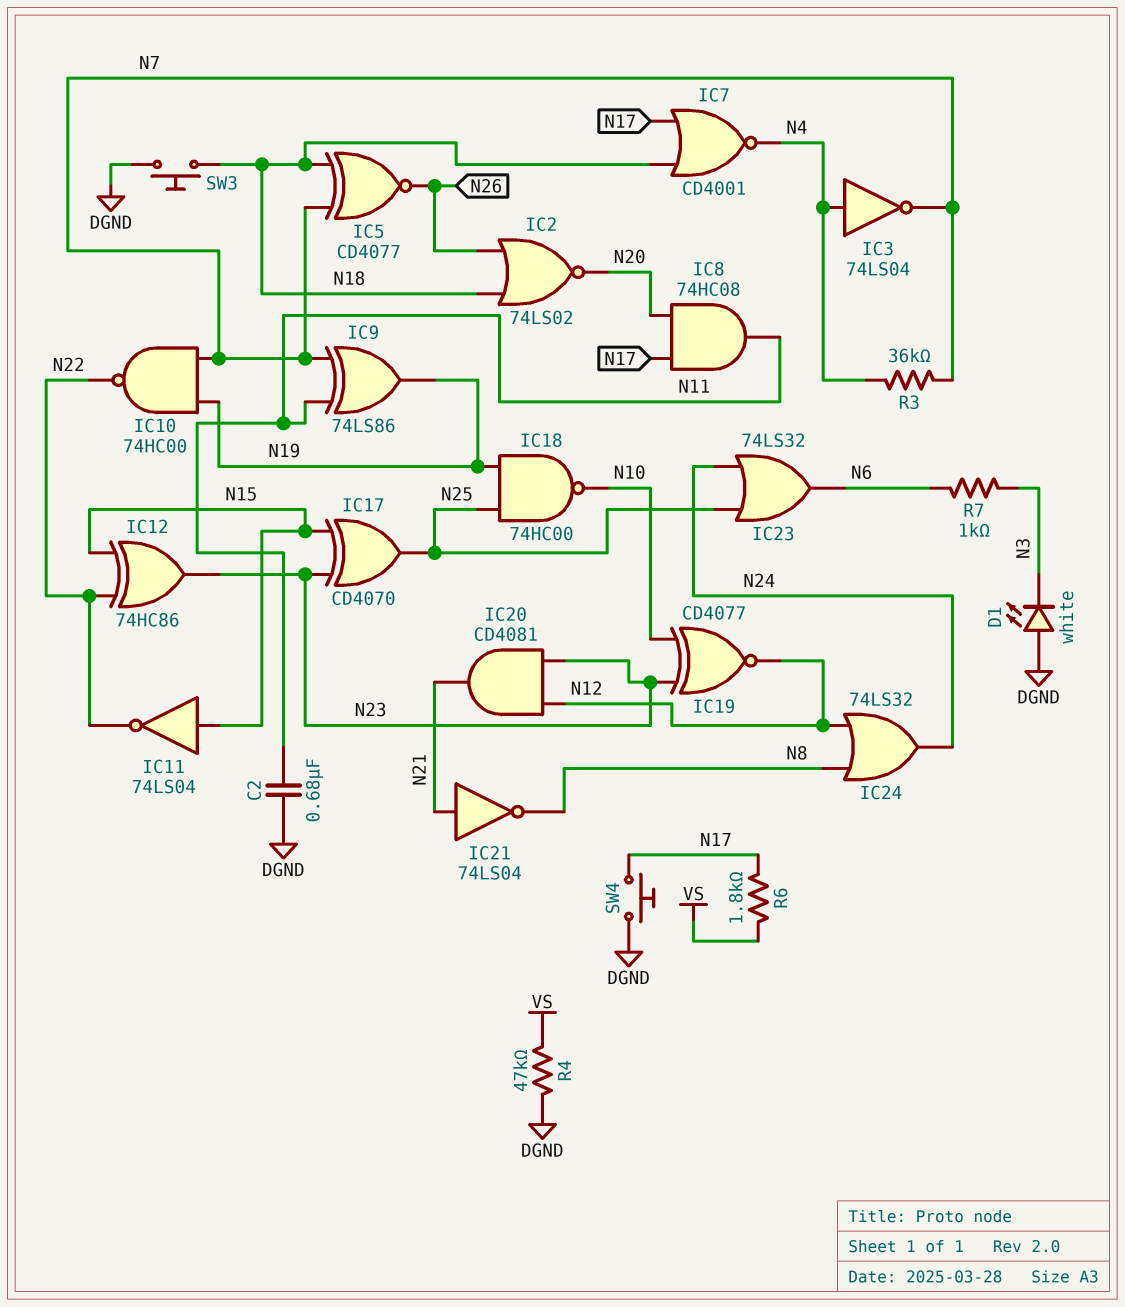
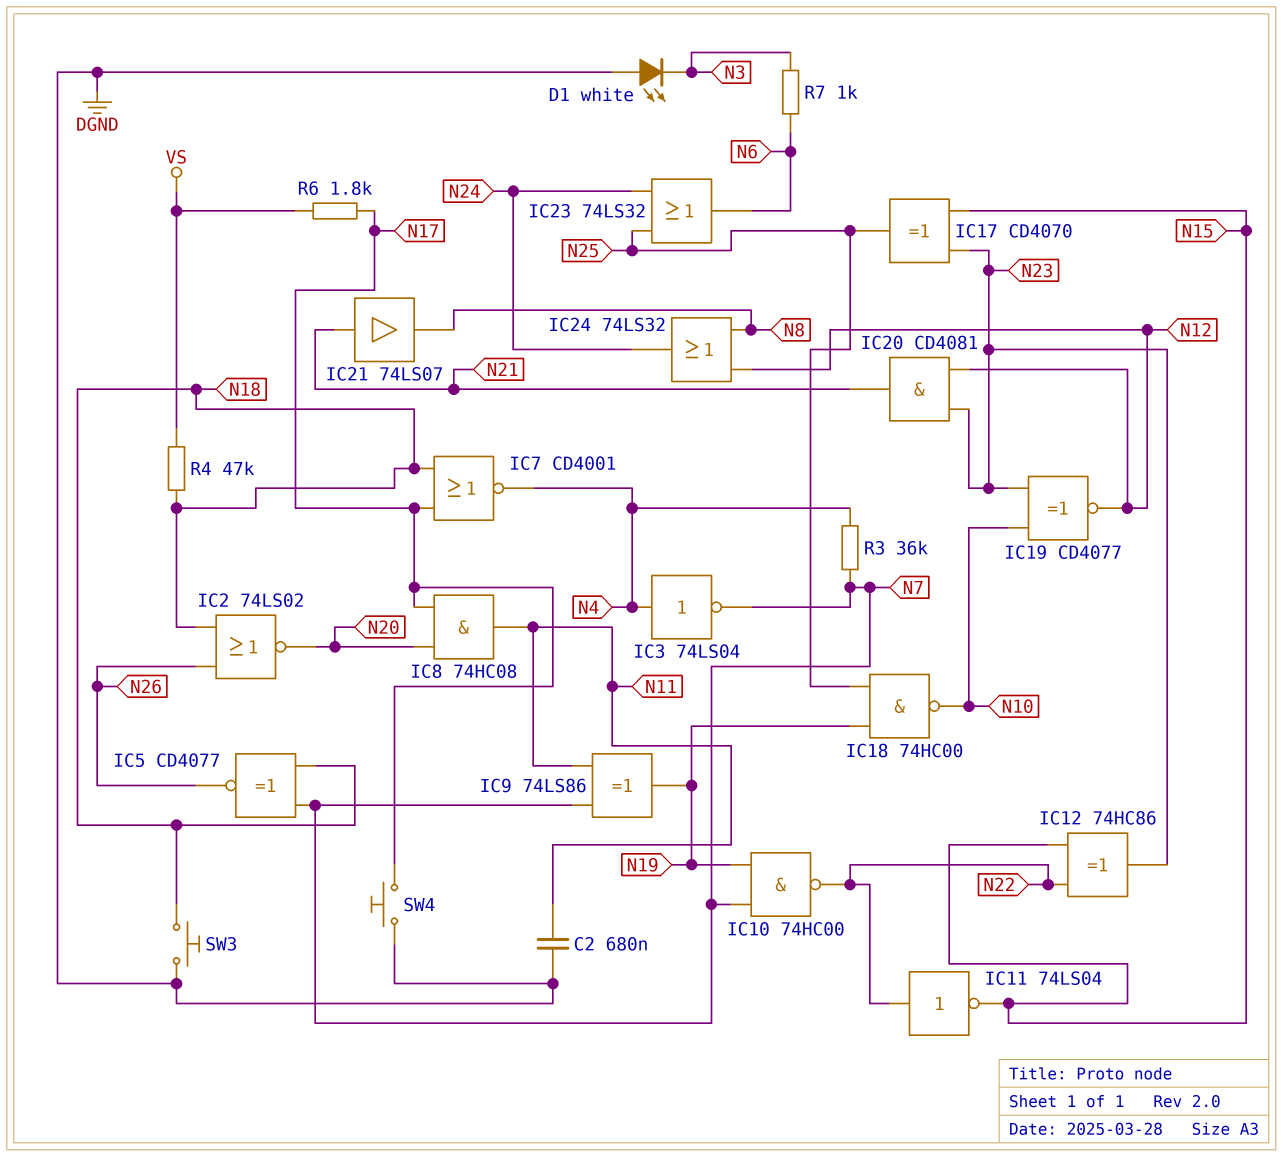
IC11: NOT 74LS04 (in N15, out N22) -> NOT 74LS04 (in N22, out N15)
IC21: NOT 74LS04 (in N21, out N8) -> buffer 74LS07 (in N21, out N8)
R4: 47k (DGND, VS) -> 47k (N18, VS)

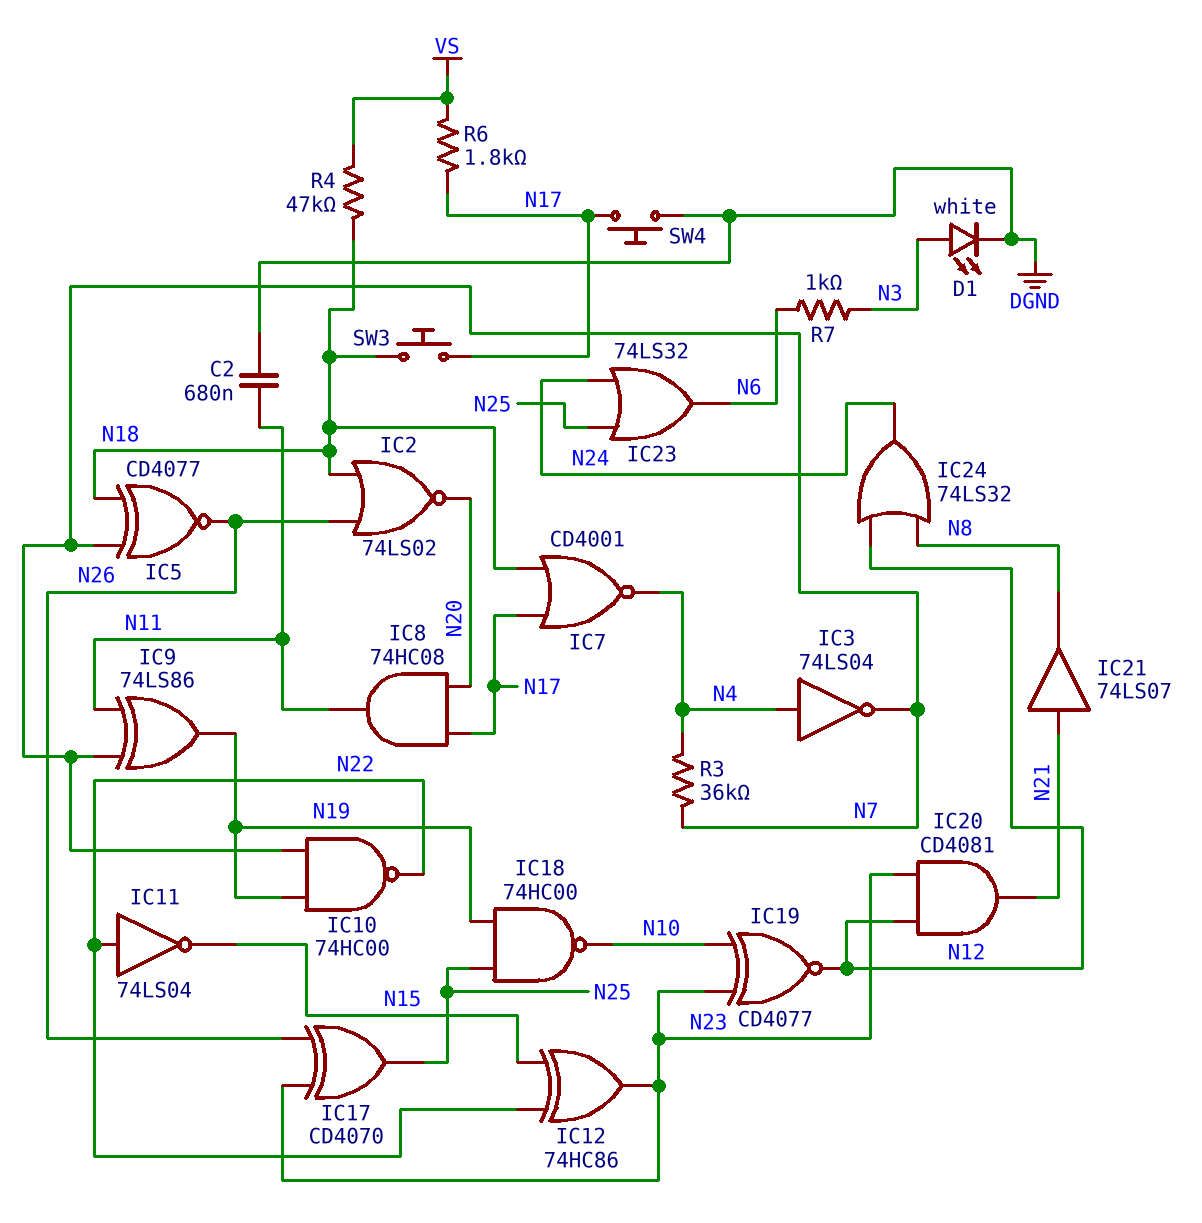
D1: LED white (A DGND, K N3) -> LED white (A N3, K DGND)
IC17: XOR CD4070 (in N15, in N23, out N25) -> XOR CD4070 (in N23, in N26, out N25)
SW3: button (DGND, N18) -> button (N17, N18)

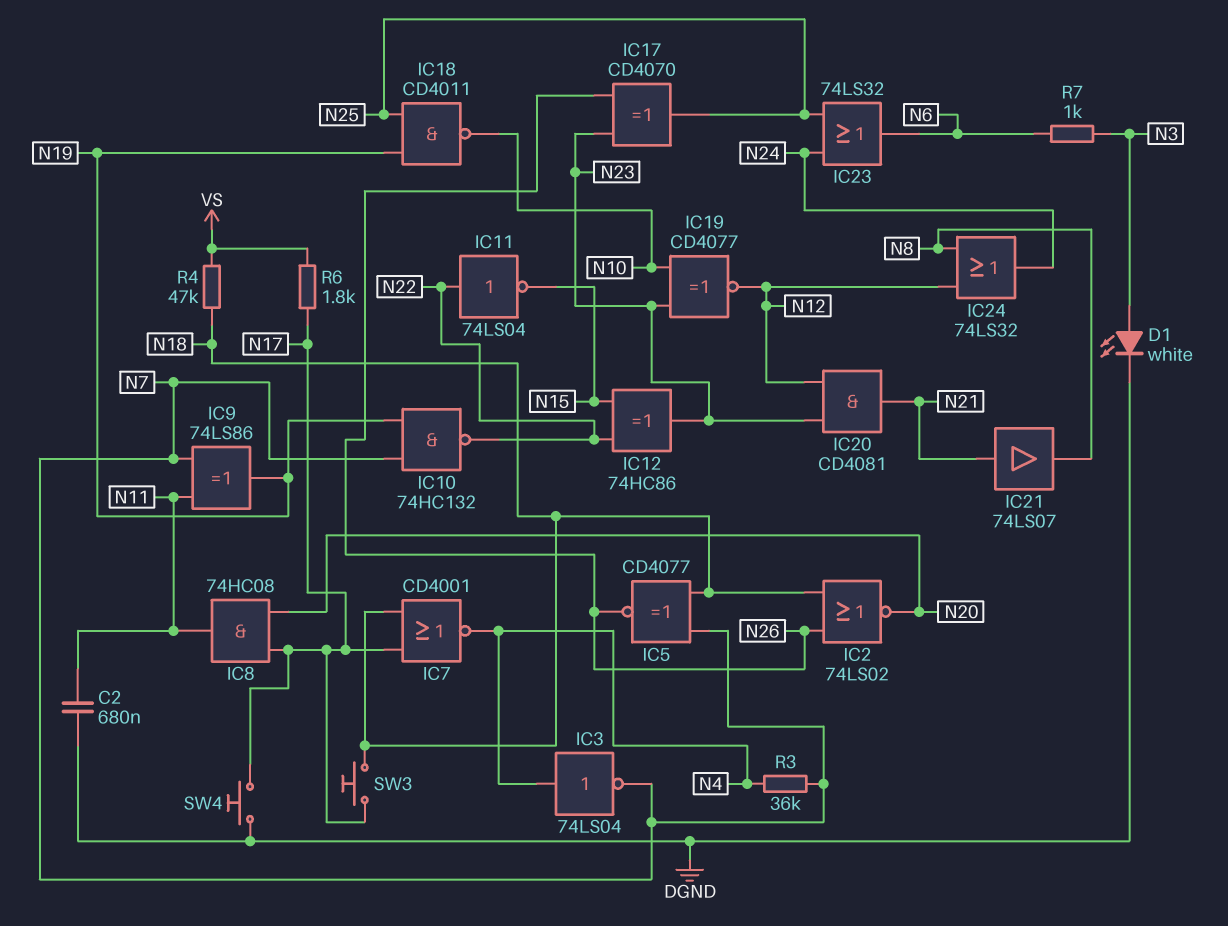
IC10: NAND 74HC00 (in N7, in N19, out N22) -> NAND 74HC132 (in N7, in N19, out N22)
IC18: NAND 74HC00 (in N19, in N25, out N10) -> NAND CD4011 (in N19, in N25, out N10)

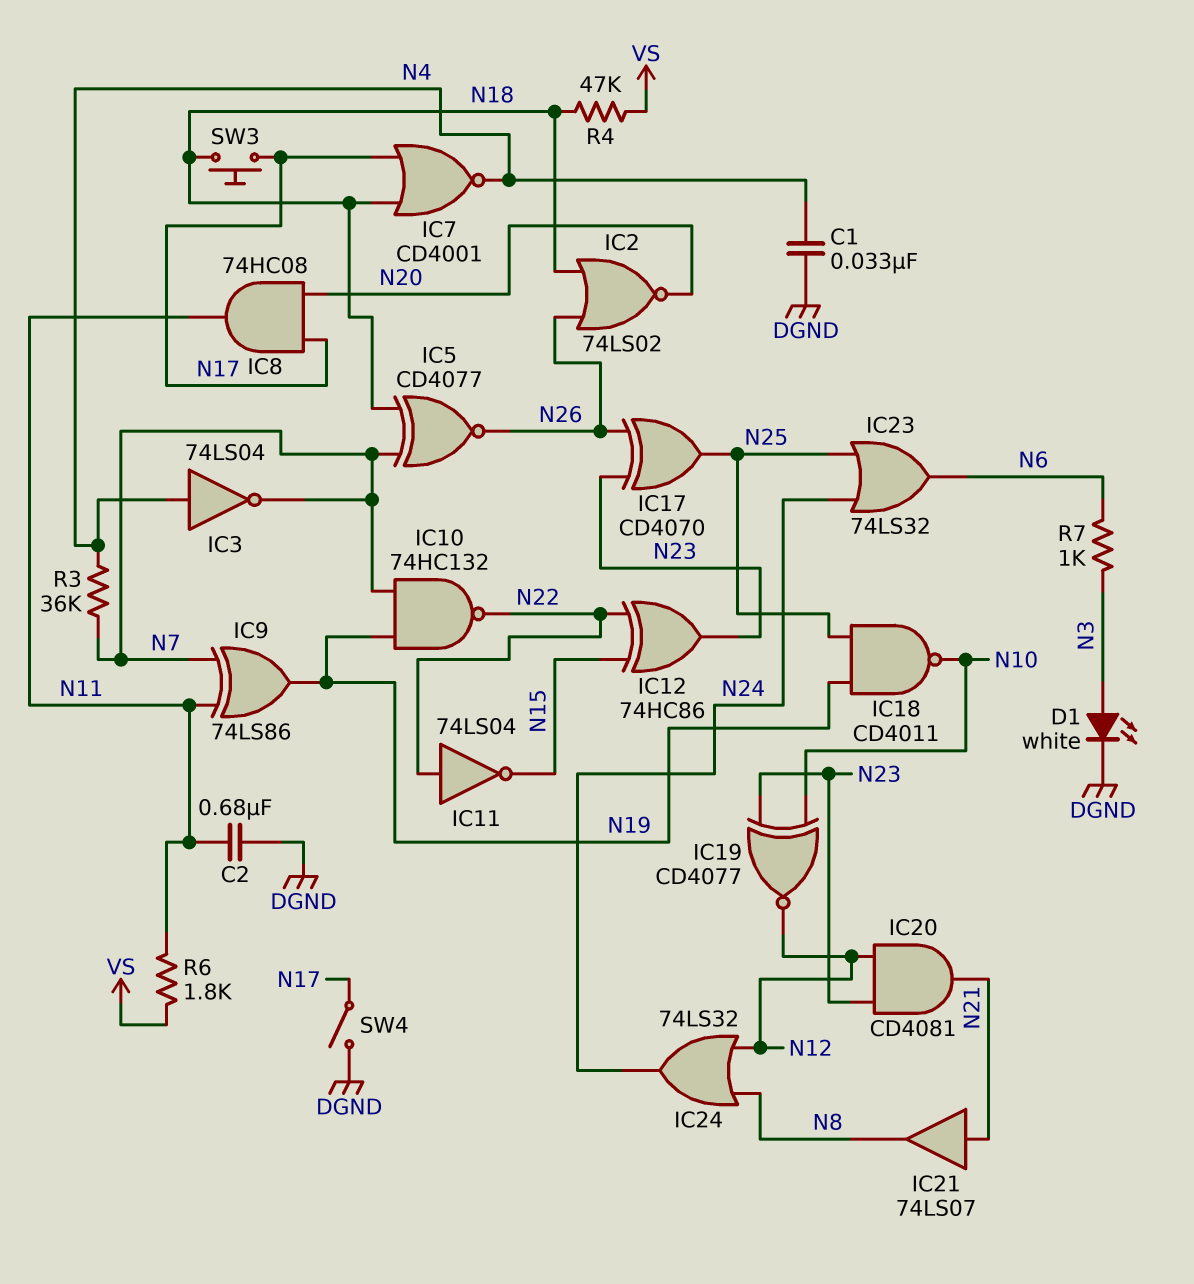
C1: none -> 33nF (DGND, N4)
R6: 1.8k (N17, VS) -> 1.8k (N11, VS)
SW4: button (DGND, N17) -> switch (DGND, N17)

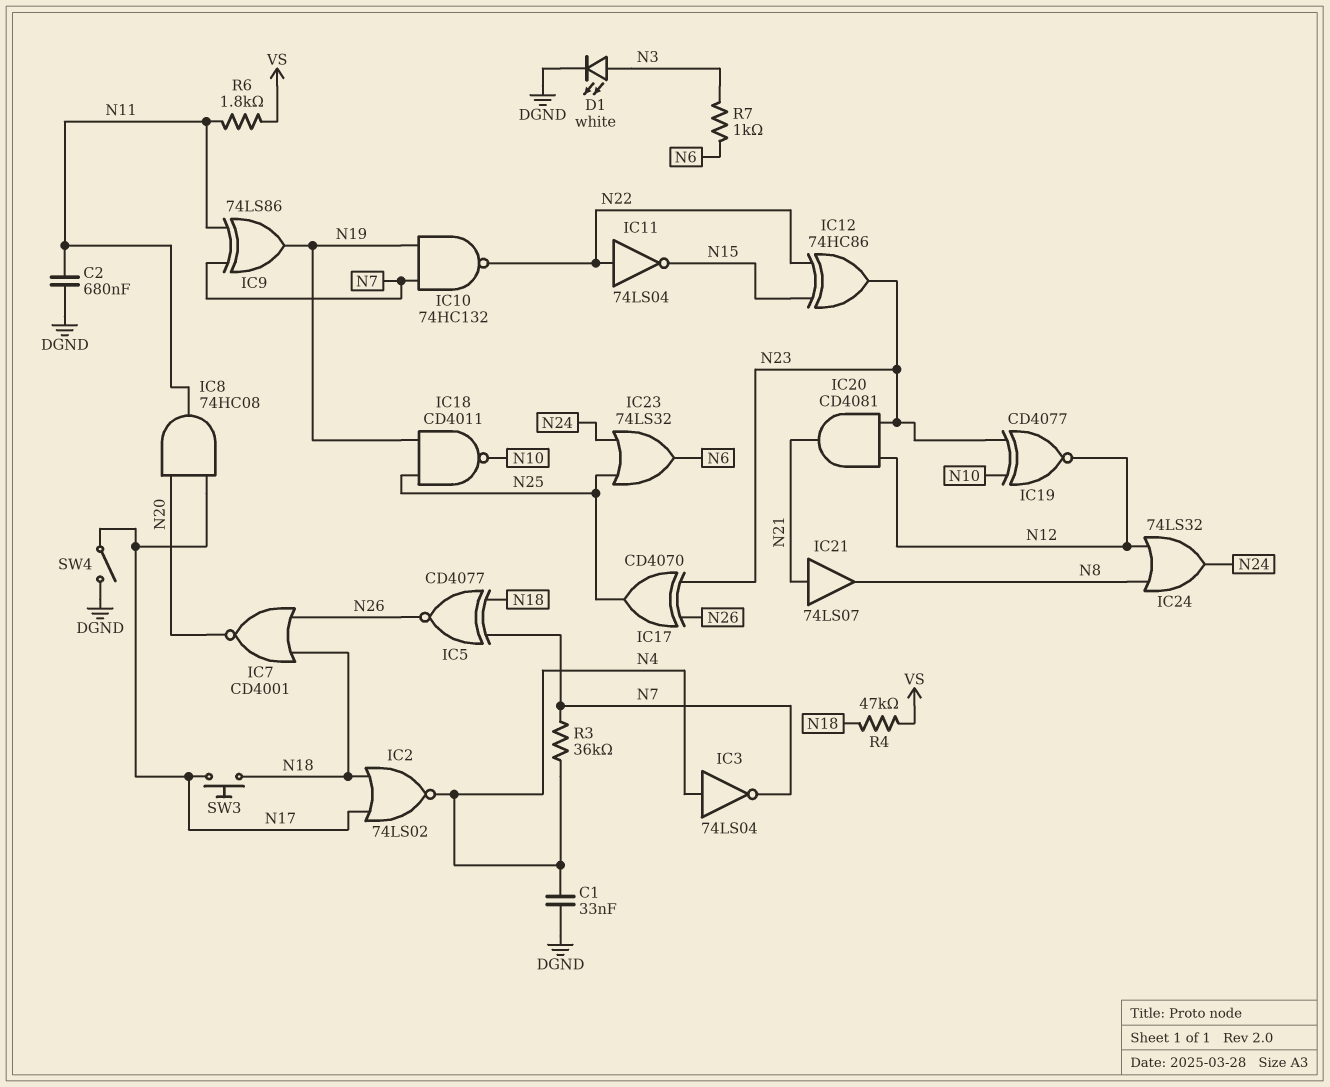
IC2: NOR 74LS02 (in N18, in N26, out N20) -> NOR 74LS02 (in N17, in N18, out N4)
IC7: NOR CD4001 (in N17, in N18, out N4) -> NOR CD4001 (in N18, in N26, out N20)

